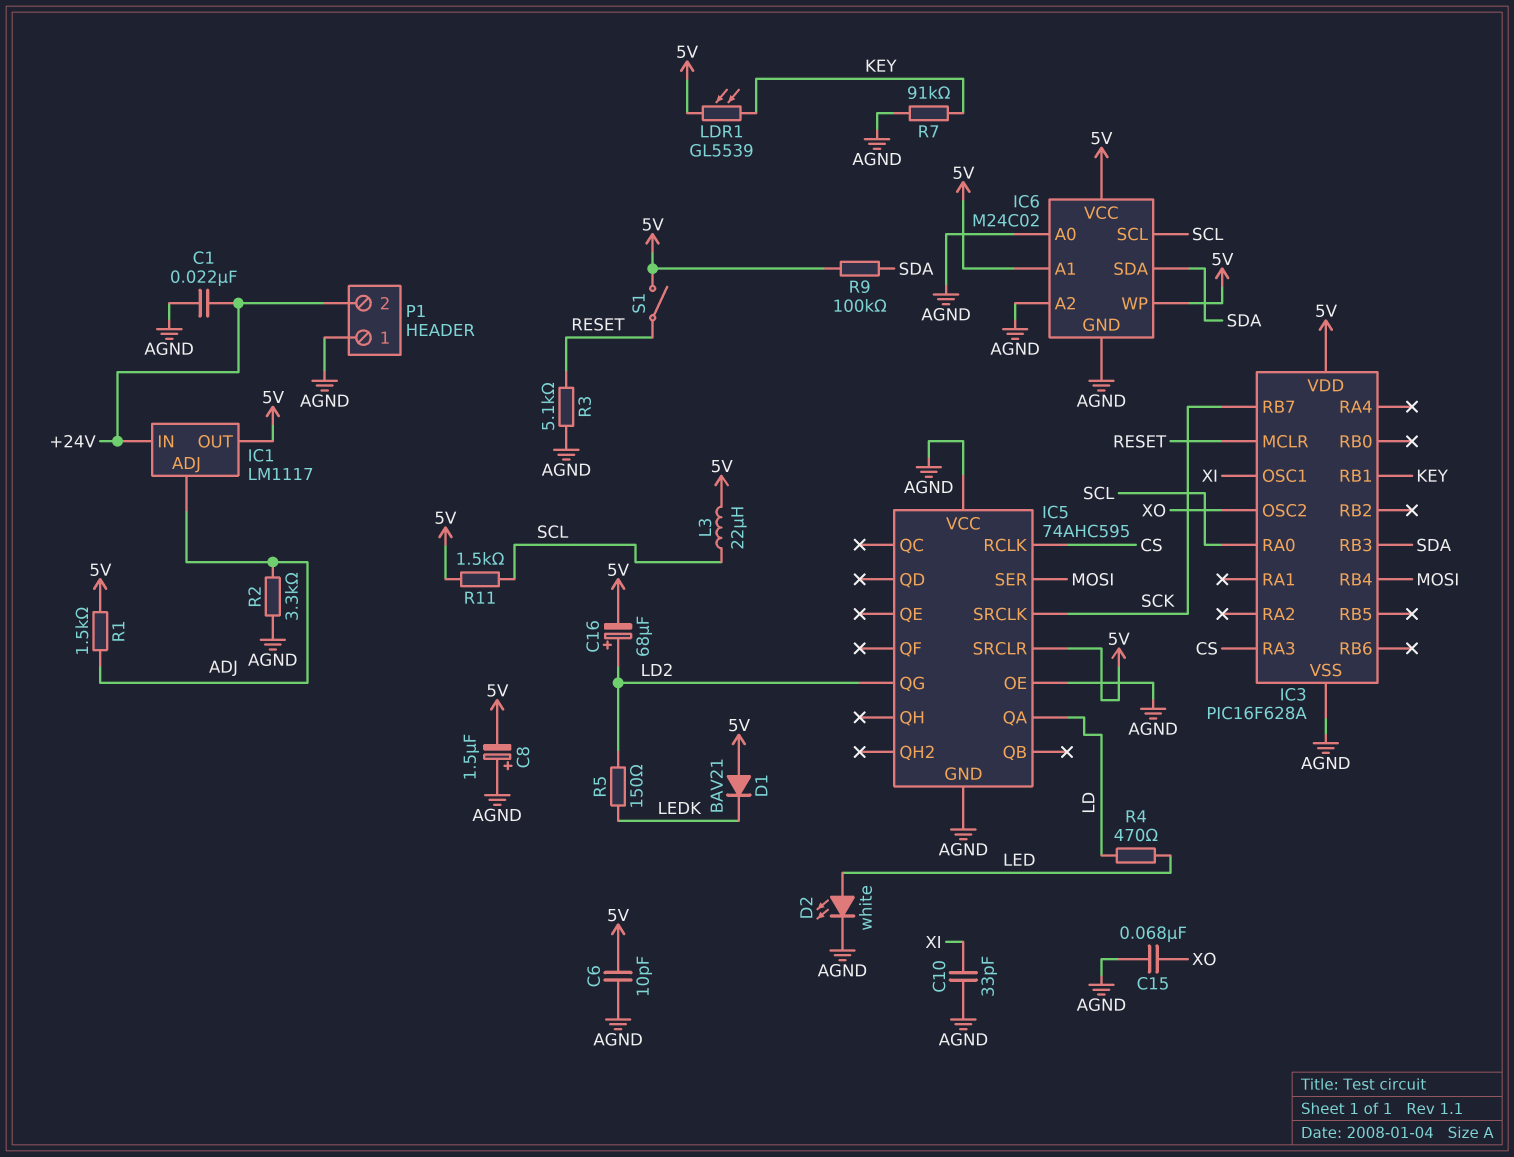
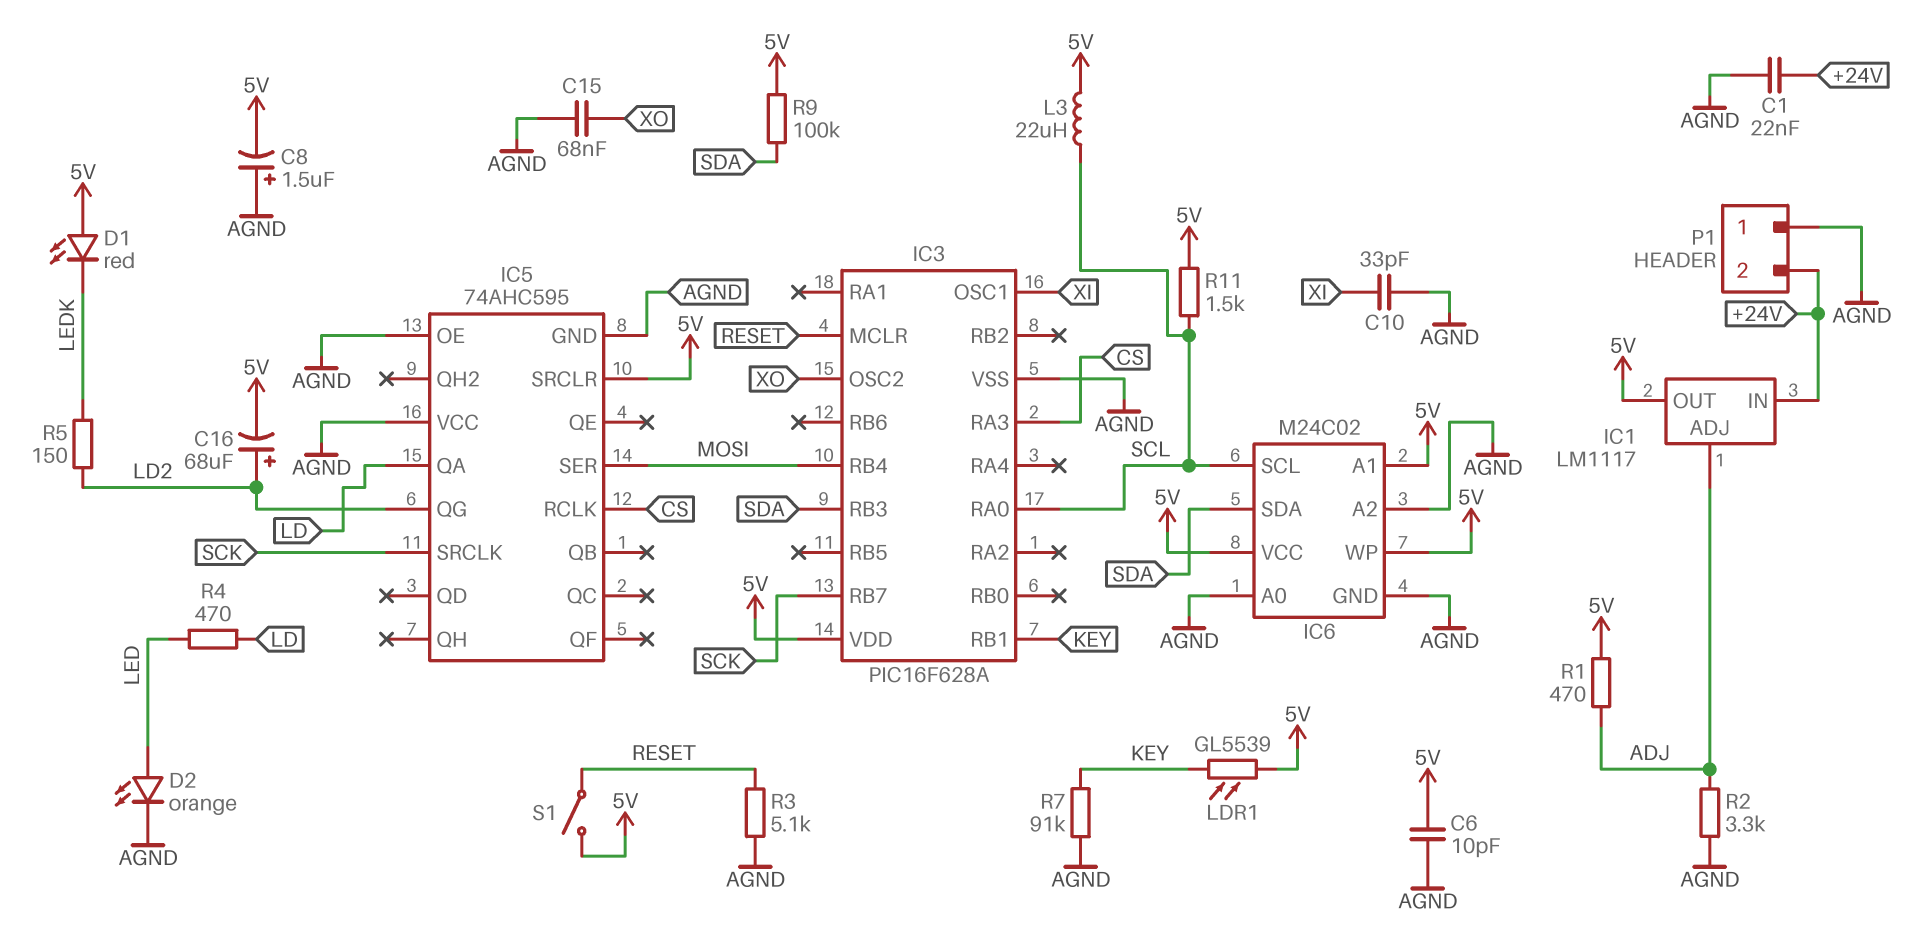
D1: diode BAV21 (A 5V, K LEDK) -> LED red (A 5V, K LEDK)
D2: LED white (A LED, K AGND) -> LED orange (A LED, K AGND)
R1: 1.5k (5V, ADJ) -> 470 (5V, ADJ)

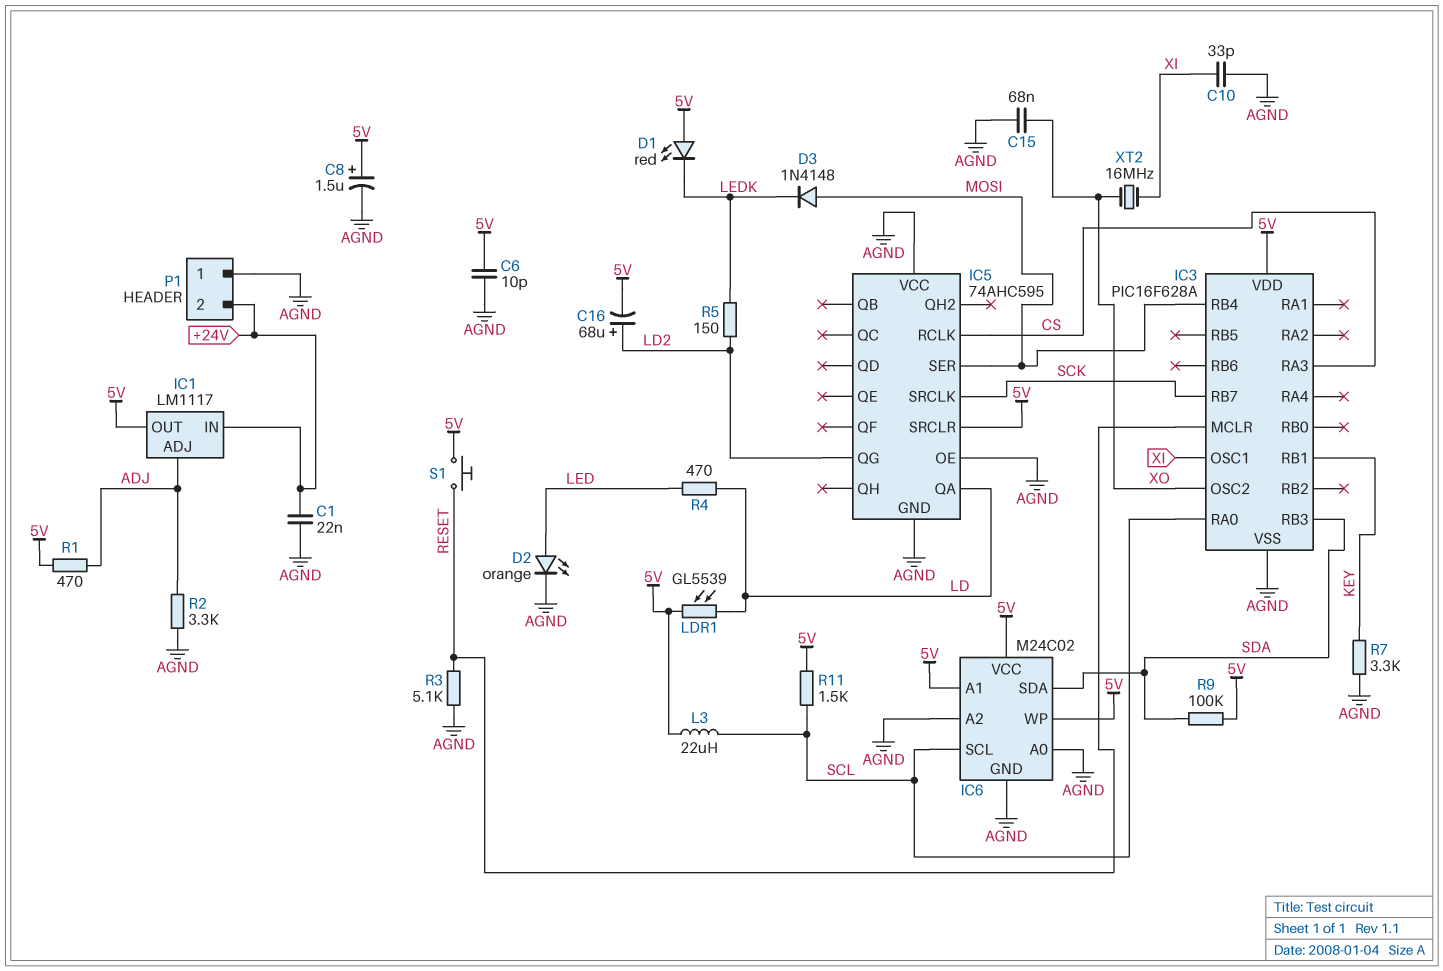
C8: 1.5uF (plus AGND, minus 5V) -> 1.5uF (plus 5V, minus AGND)
D3: none -> diode 1N4148 (A MOSI, K LEDK)
LDR1: GL5539 (5V, KEY) -> GL5539 (5V, LD)
R7: 91k (AGND, KEY) -> 3.3k (AGND, KEY)
S1: switch (5V, RESET) -> button (5V, RESET)
XT2: none -> 16MHz (XI, XO)

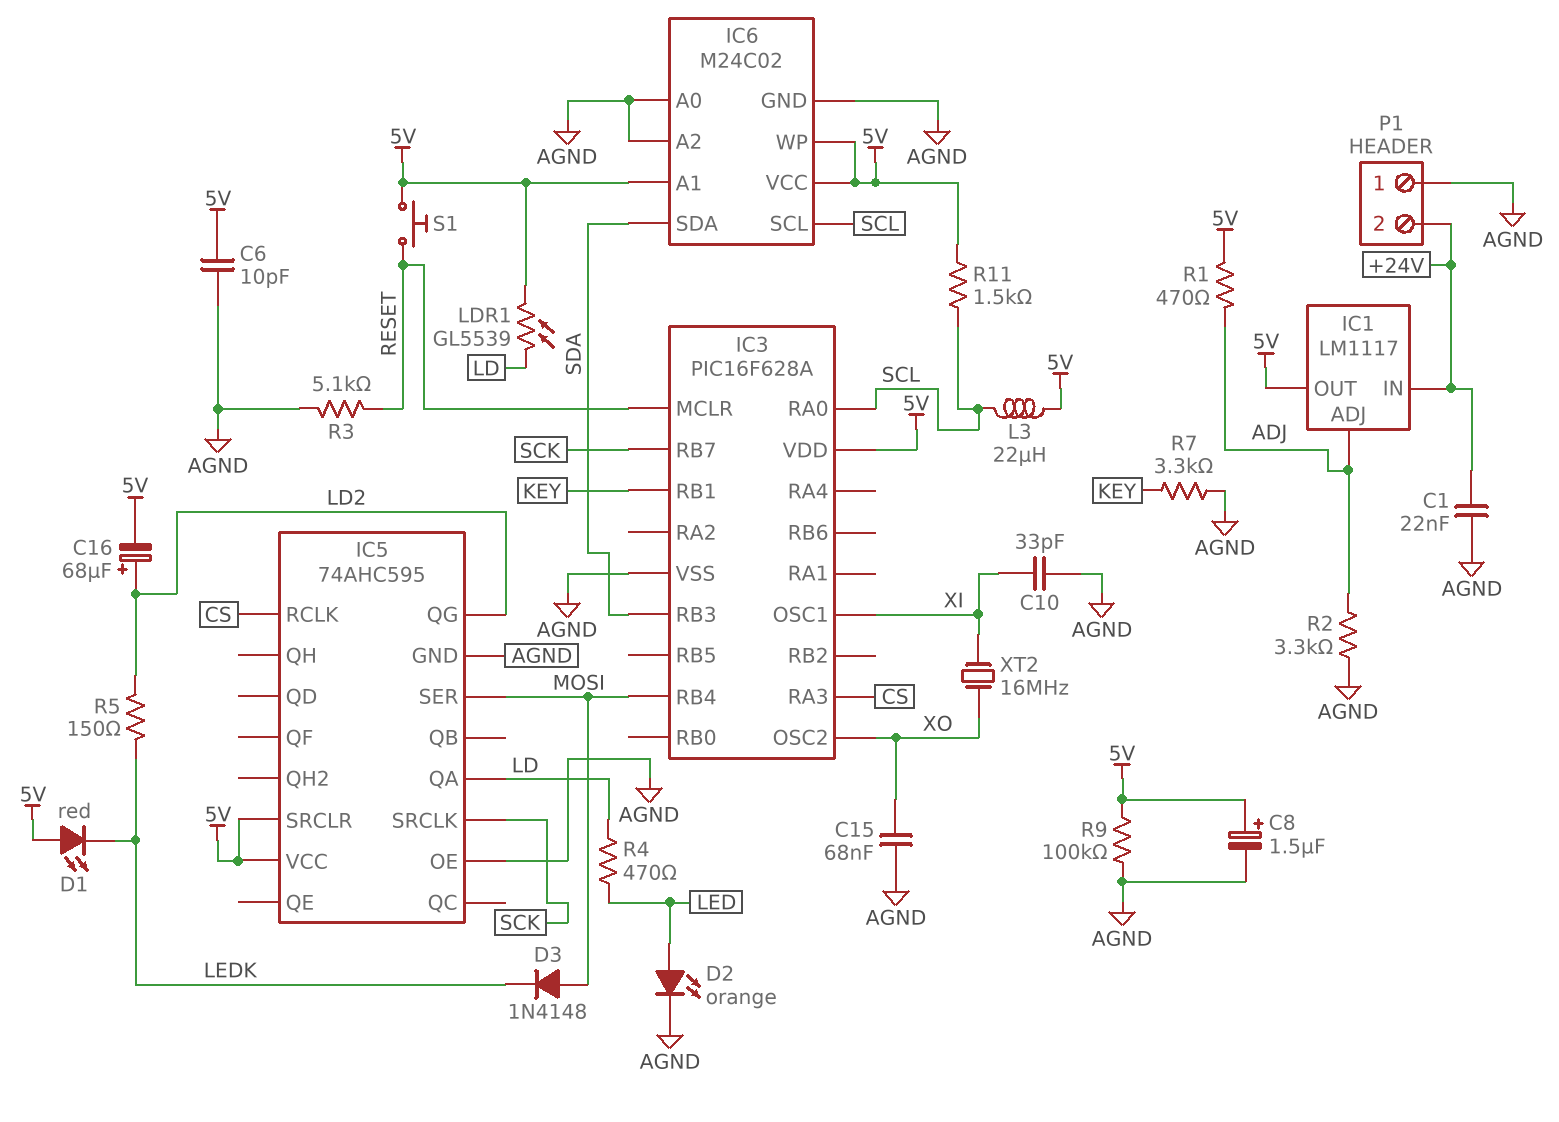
IC5 pin VCC: AGND -> 5V
R9: 100k (5V, SDA) -> 100k (5V, AGND)

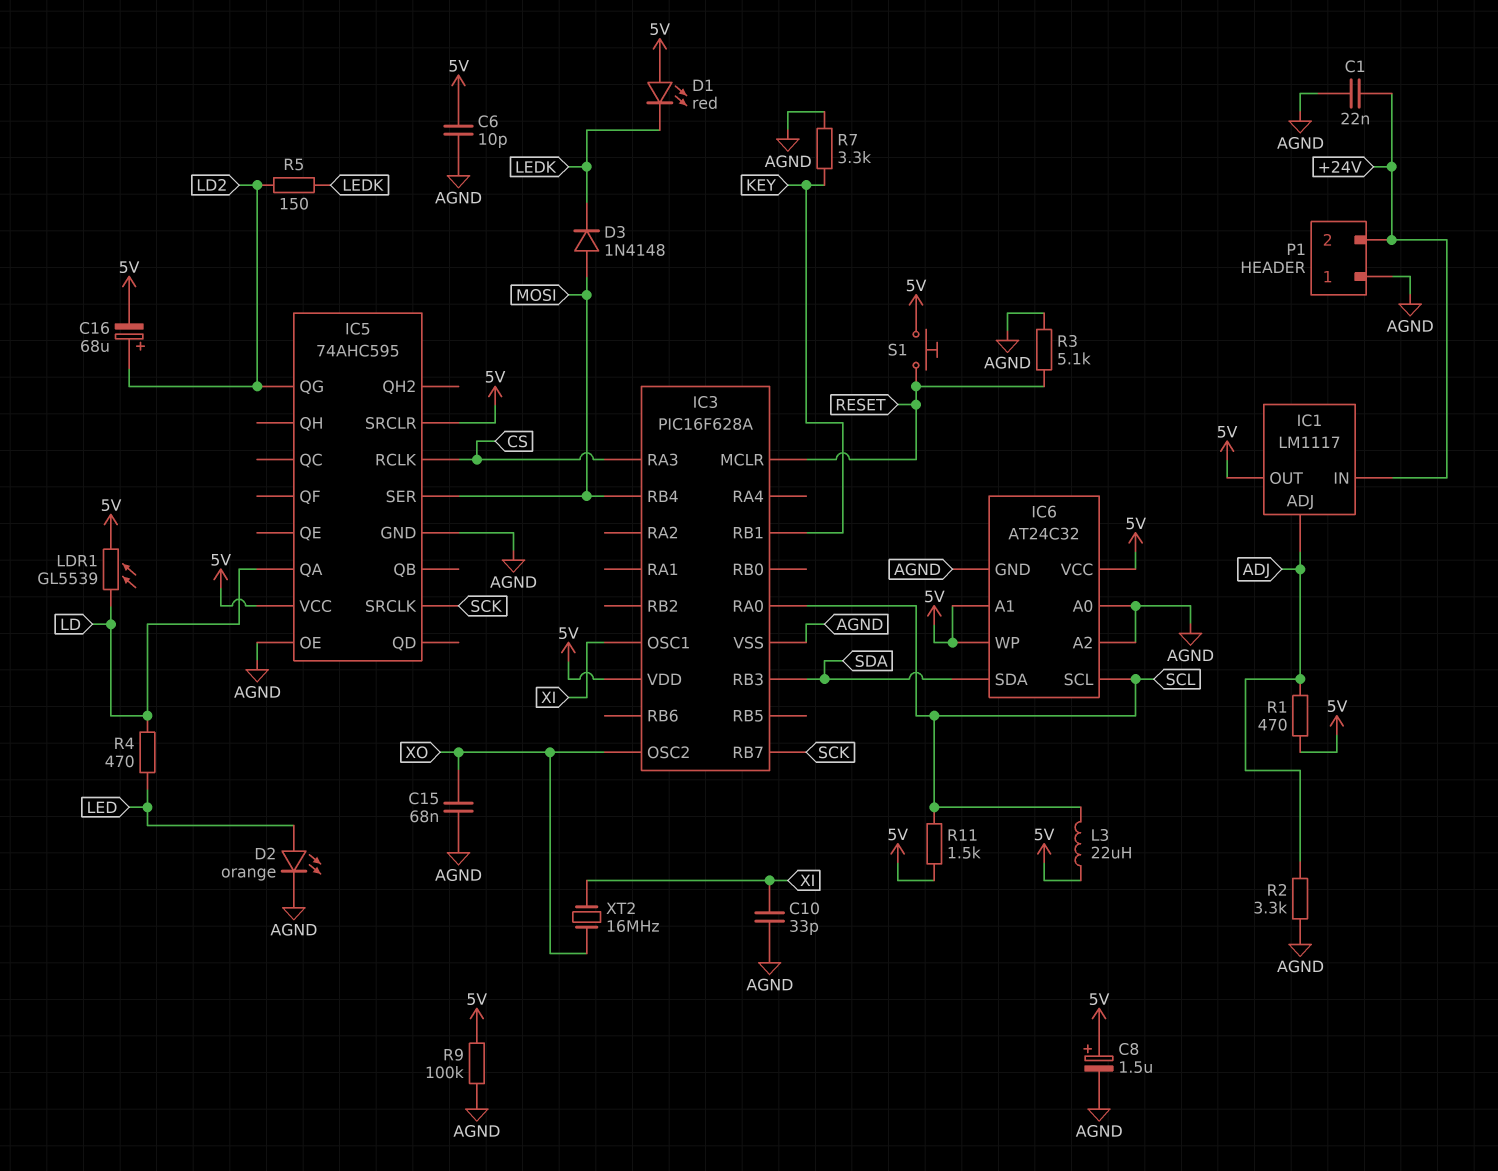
IC6: M24C02 -> AT24C32

